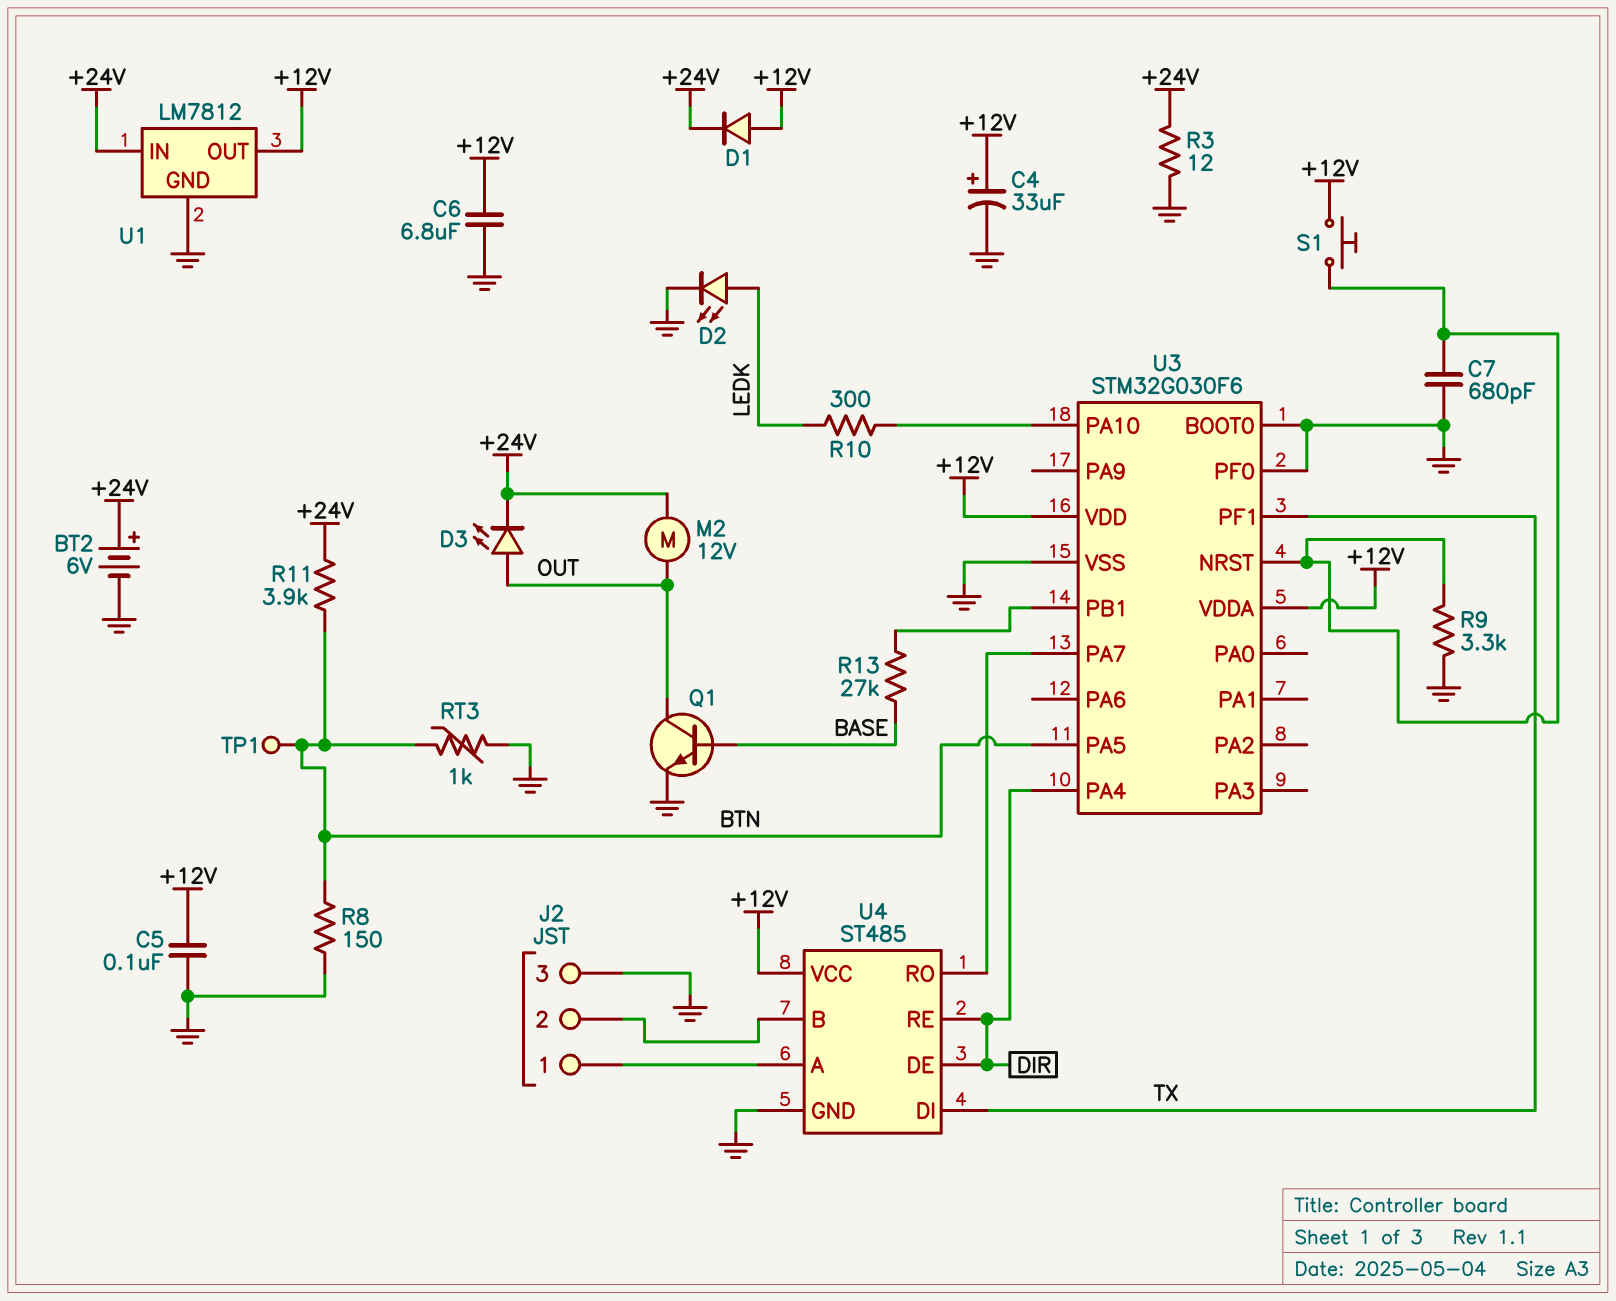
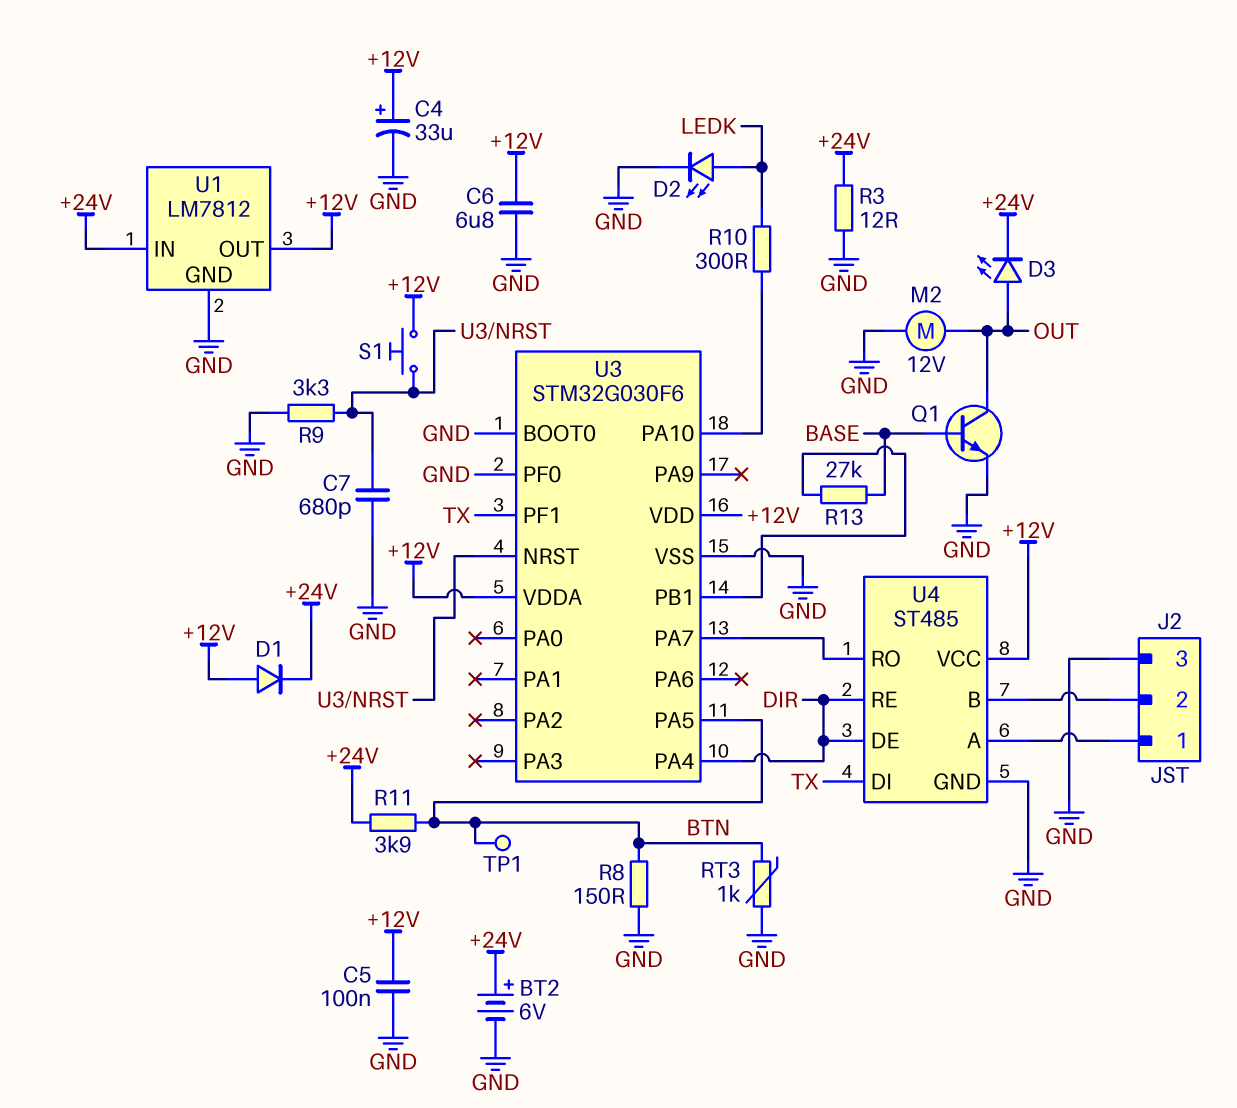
M2: motor 12V (+24V, OUT) -> motor 12V (GND, OUT)

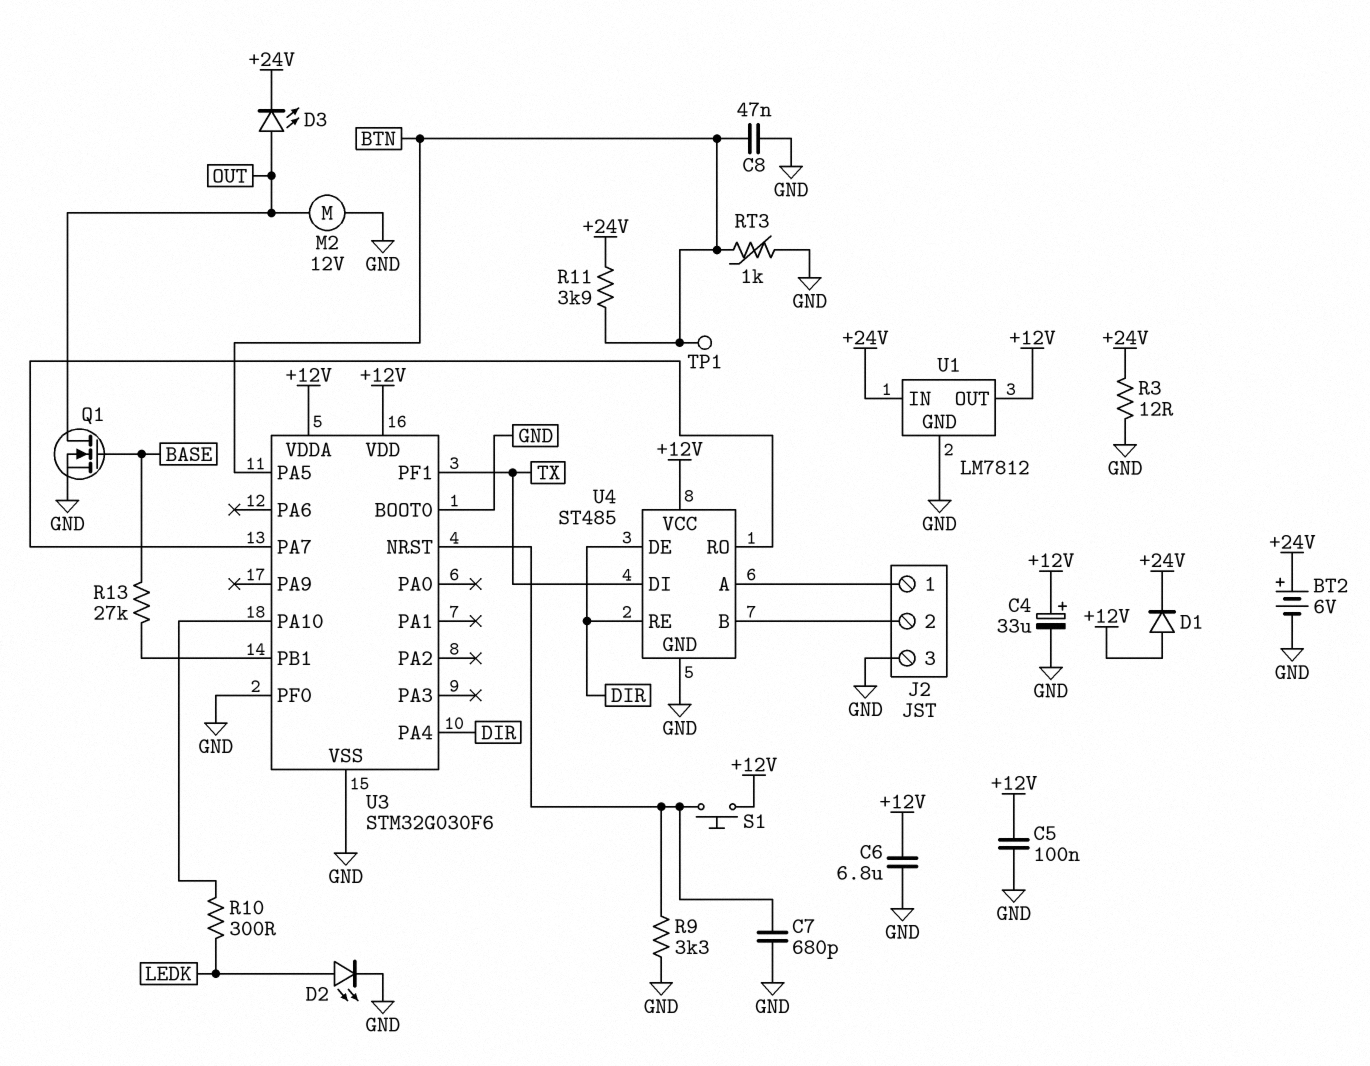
C8: none -> 47nF (BTN, GND)
Q1: NPN (B BASE, C OUT, E GND) -> NMOS (G BASE, D OUT, S GND)
R8: 150 (BTN, GND) -> none

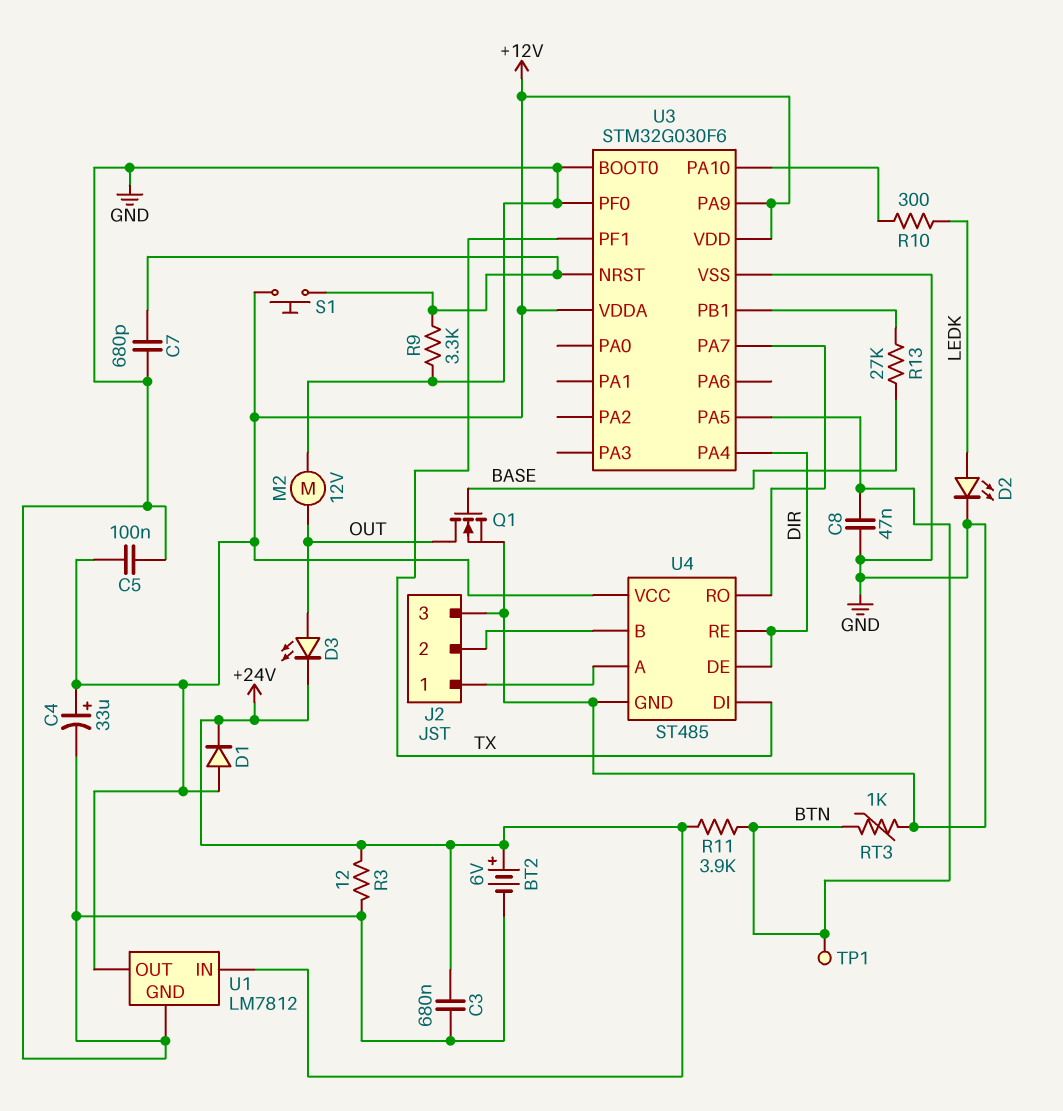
C3: none -> 680nF (+24V, GND)
C6: 6.8uF (+12V, GND) -> none
U3 pin PA9: none -> +12V

